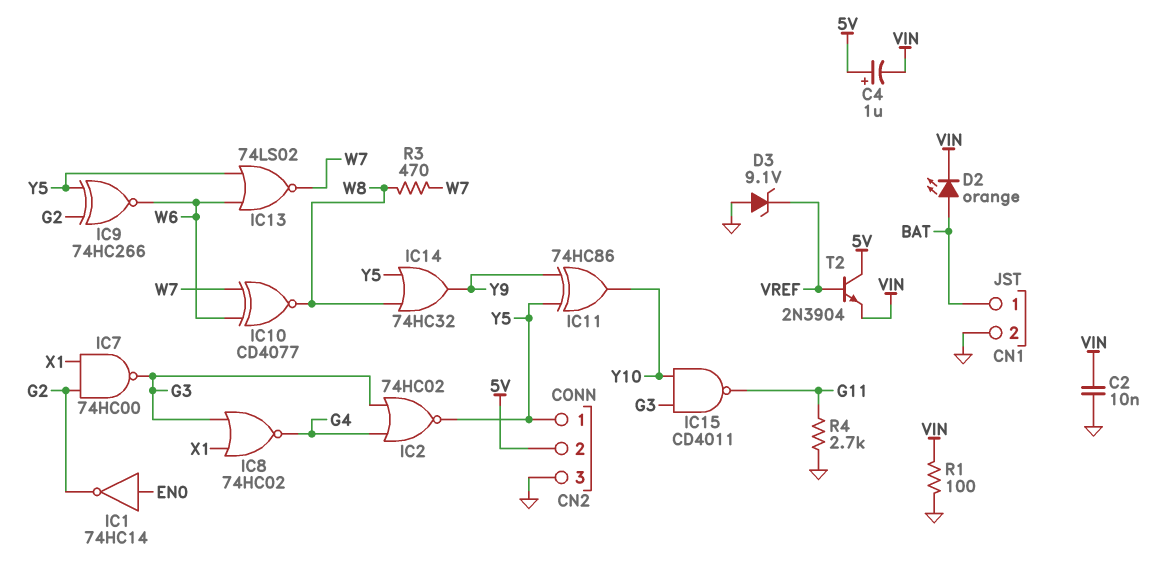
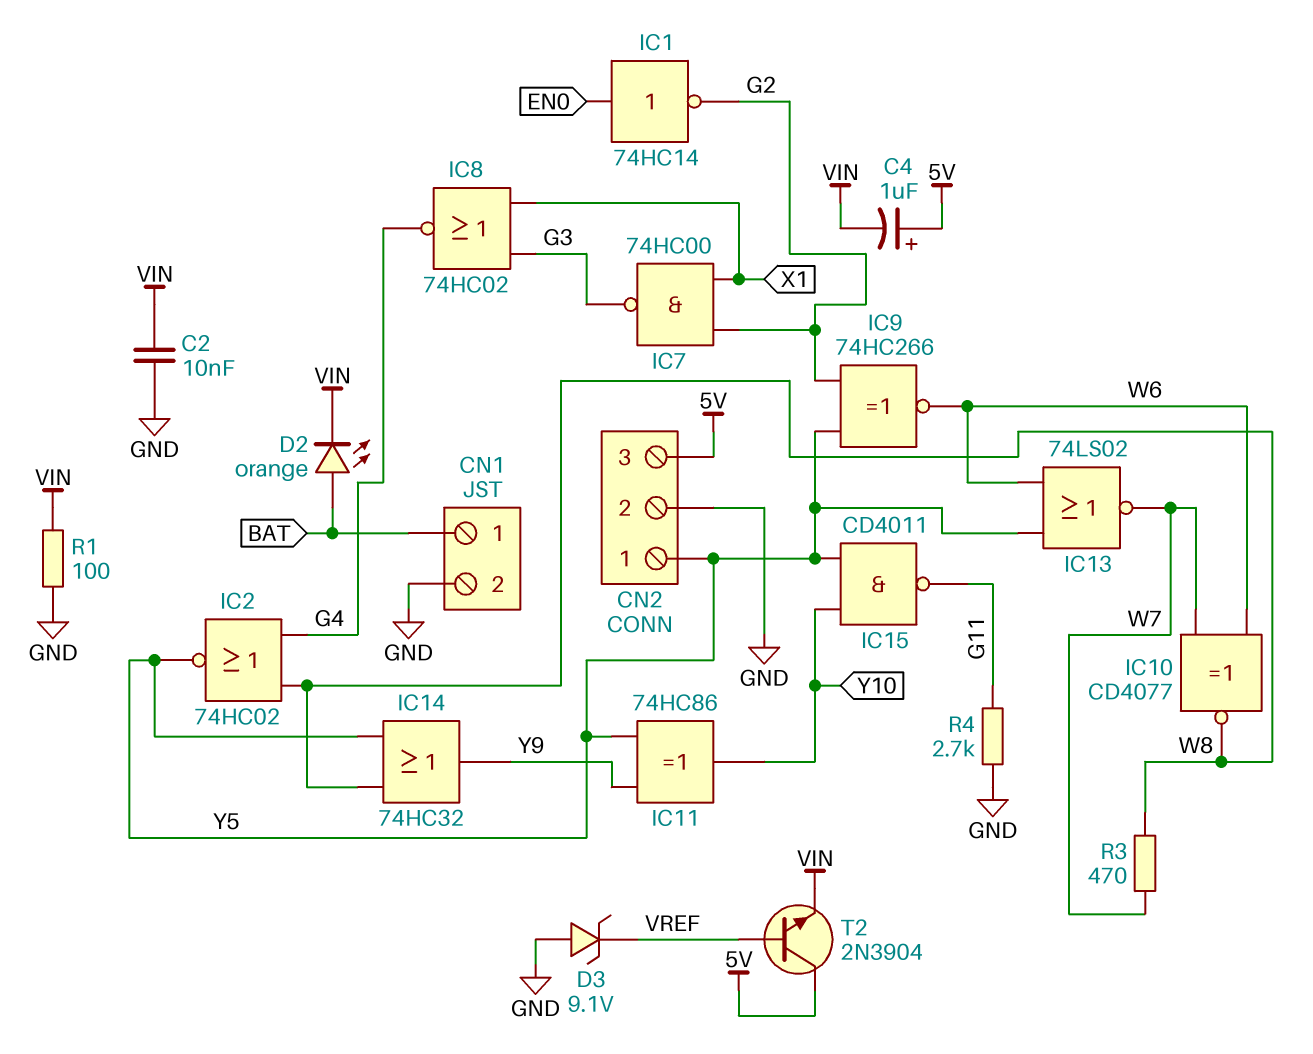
CN2 pin 2: 5V -> GND
CN2 pin 3: GND -> 5V
IC2: NOR 74HC02 (in G3, in G4, out Y5) -> NOR 74HC02 (in G4, in W8, out Y5)
IC15: NAND CD4011 (in G3, in Y10, out G11) -> NAND CD4011 (in Y5, in Y10, out G11)

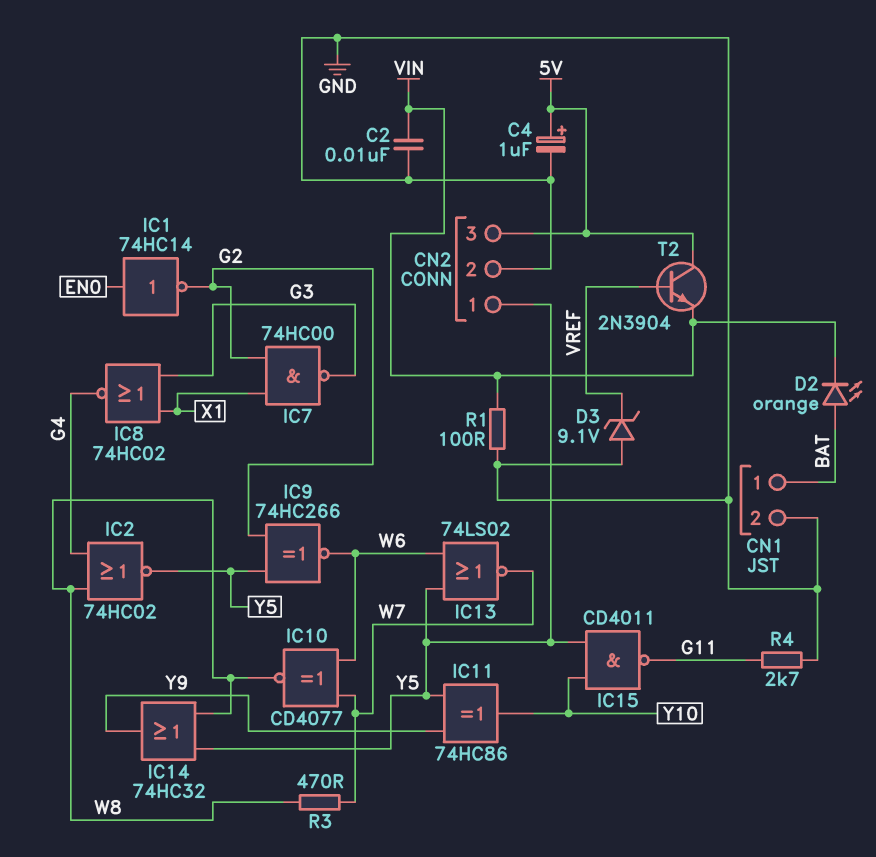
C4: 1uF (plus 5V, minus VIN) -> 1uF (plus 5V, minus GND)

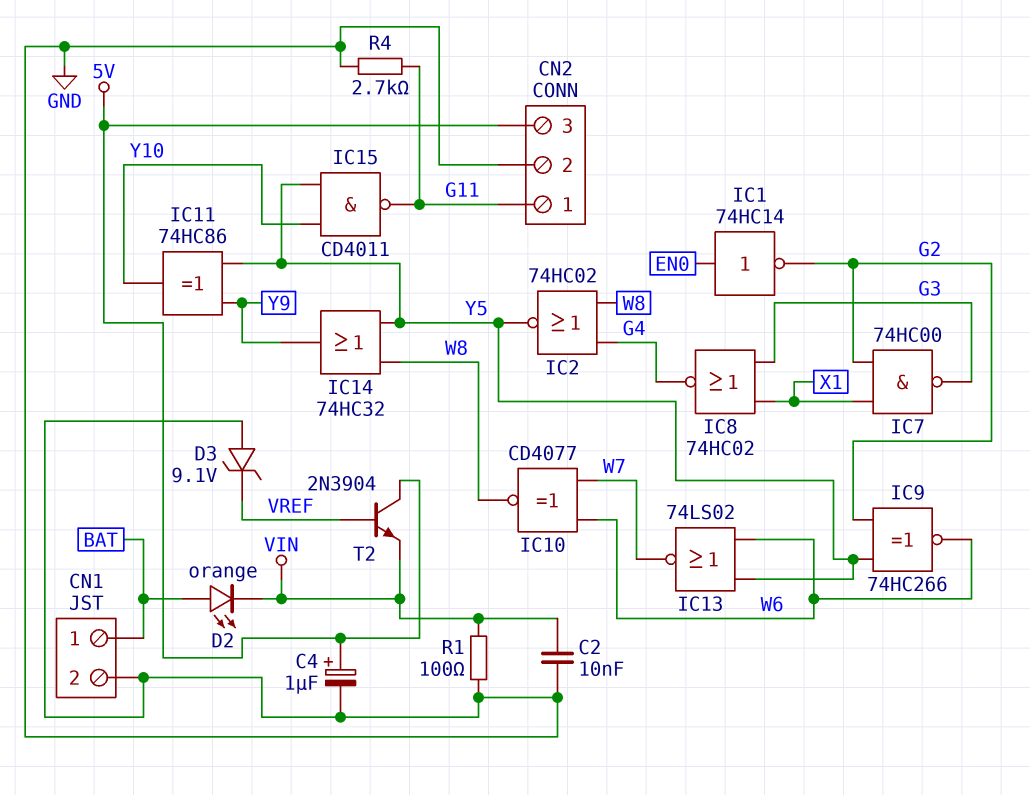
CN2 pin 1: Y5 -> G11
R3: 470 (W7, W8) -> none

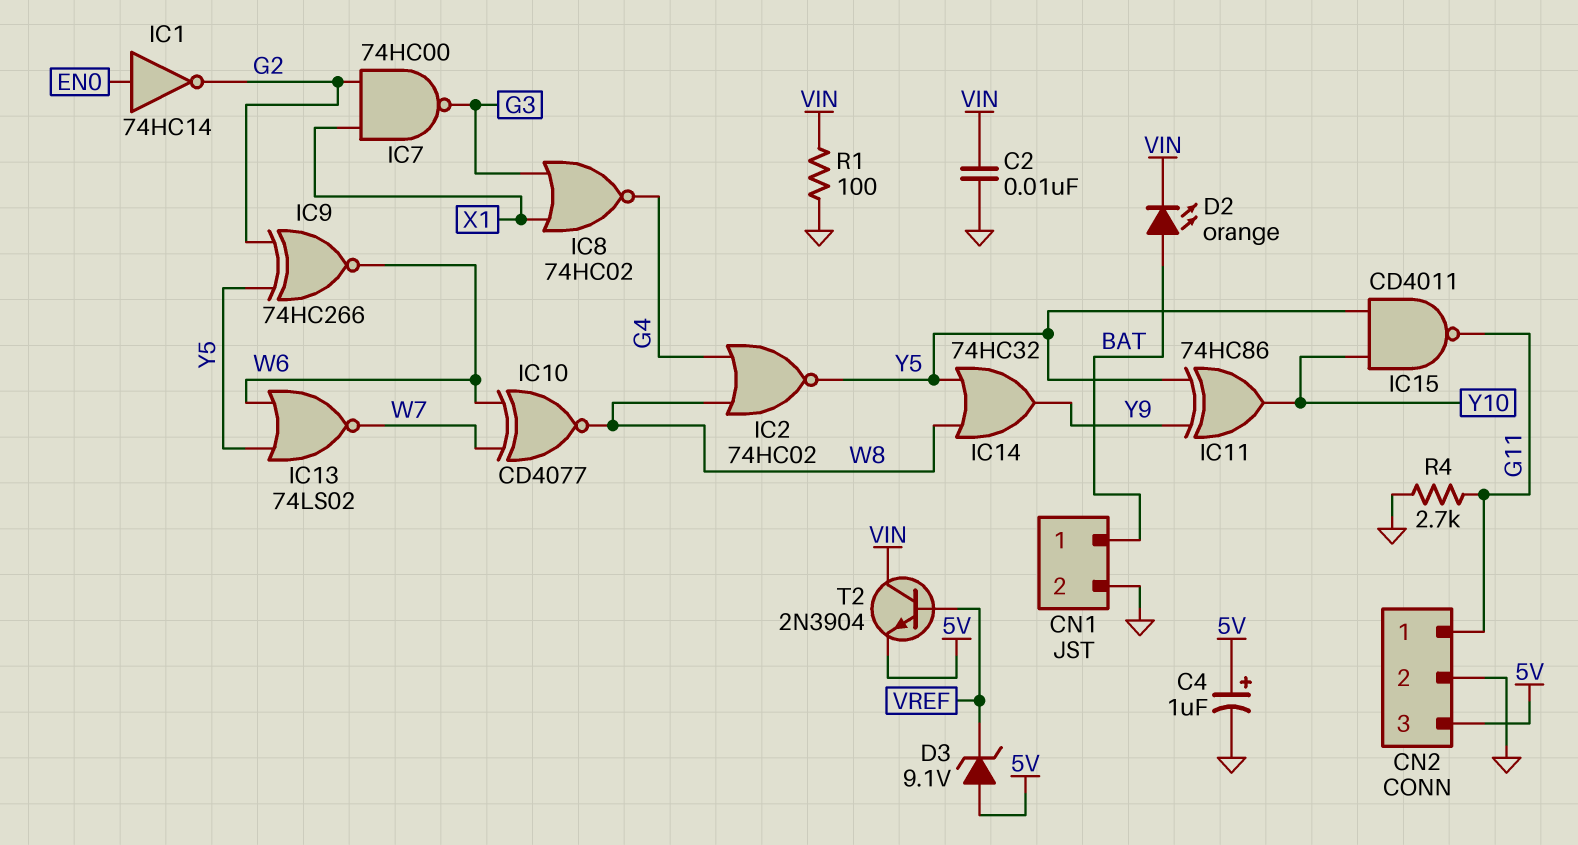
D3: zener 9.1V (A GND, K VREF) -> zener 9.1V (A 5V, K VREF)
T2: NPN 2N3904 (B VREF, C 5V, E VIN) -> NPN 2N3904 (B VREF, C VIN, E 5V)

